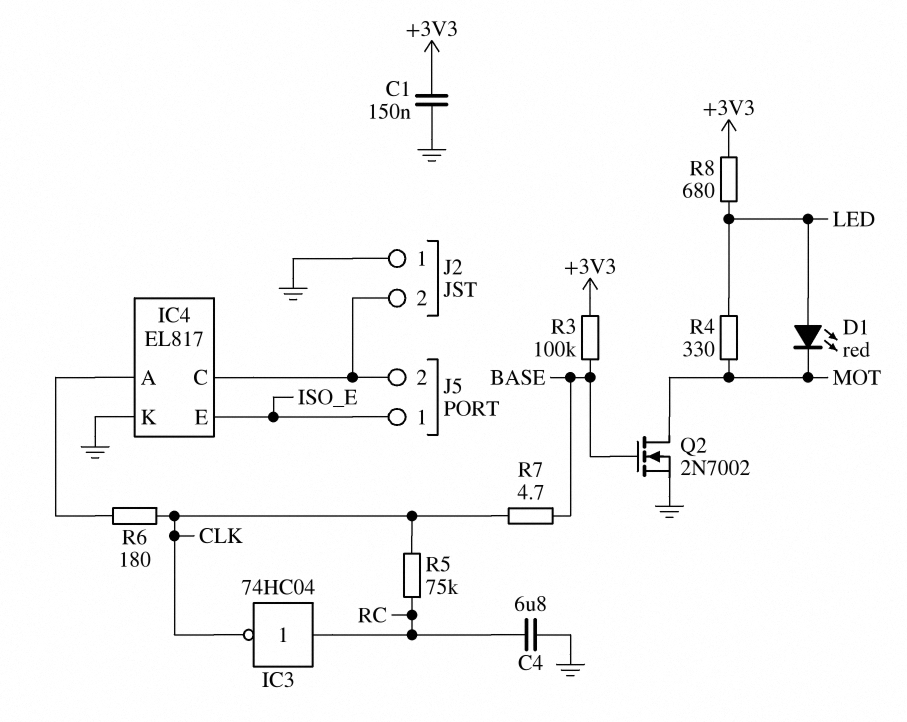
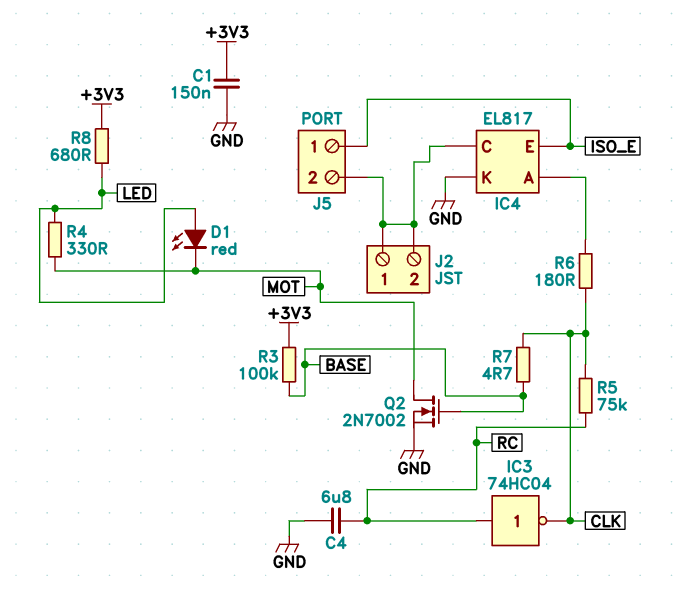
J2 pin 1: GND -> IC4/C

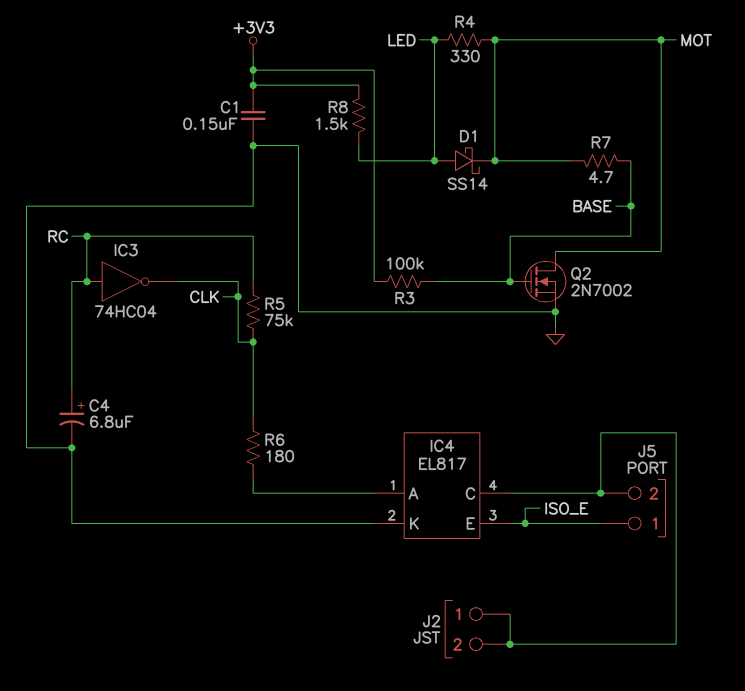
C4: 6.8uF (GND, RC) -> 6.8uF (plus RC, minus GND)
D1: LED red (A LED, K MOT) -> schottky SS14 (A LED, K MOT)
R7: 4.7 (BASE, CLK) -> 4.7 (BASE, MOT)
R8: 680 (+3V3, LED) -> 1.5k (+3V3, LED)

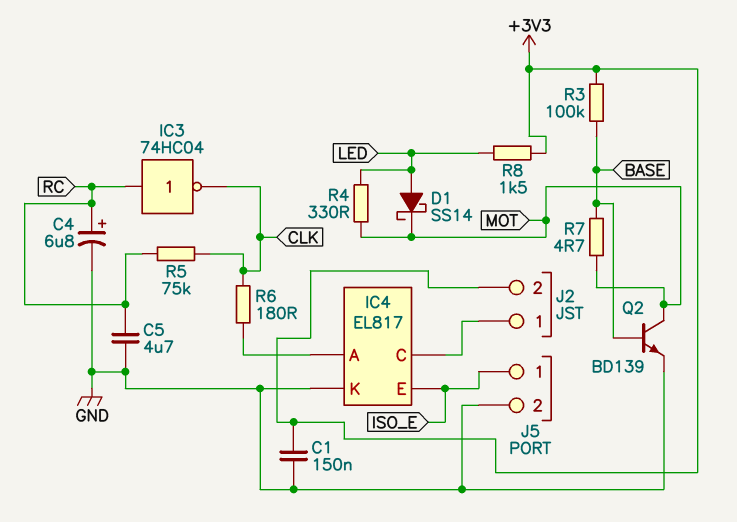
C5: none -> 4.7uF (GND, RC)
J2 pin 2: IC4/C -> +3V3
J5 pin 2: IC4/C -> GND
Q2: NMOS 2N7002 (G BASE, D MOT, S GND) -> NPN BD139 (B BASE, C MOT, E GND)

